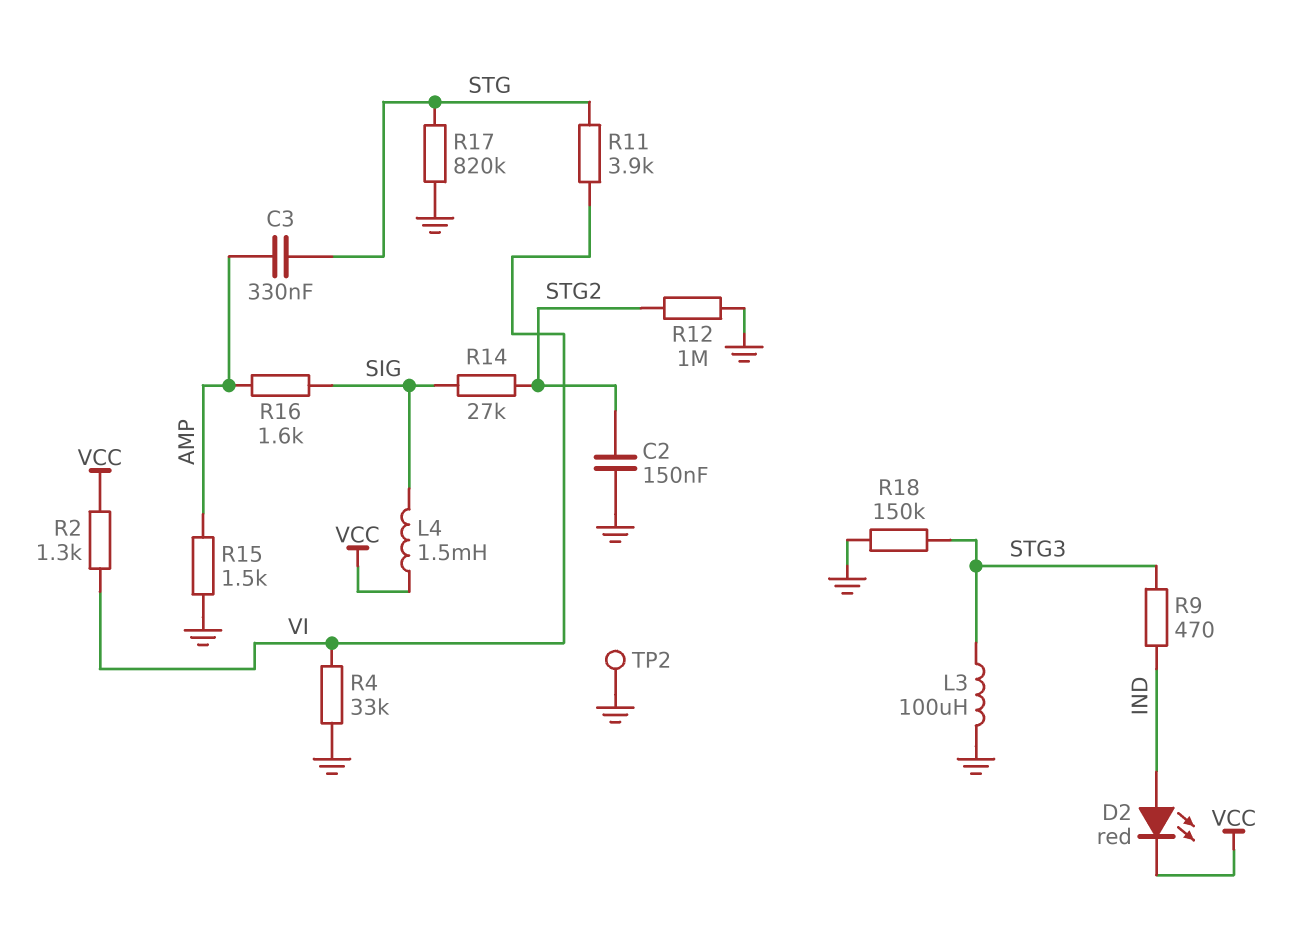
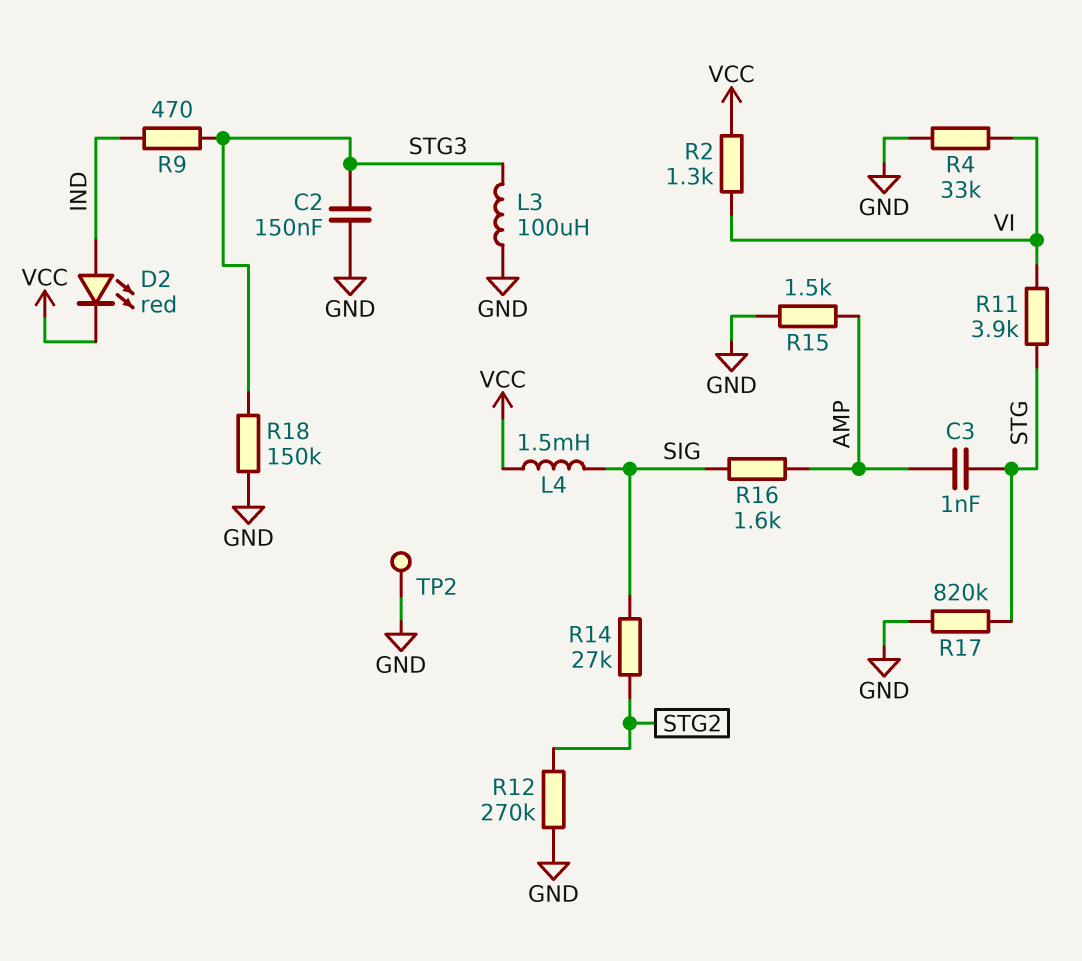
C2: 150nF (GND, STG2) -> 150nF (GND, STG3)
C3: 330nF (AMP, STG) -> 1nF (AMP, STG)
R12: 1M (GND, STG2) -> 270k (GND, STG2)

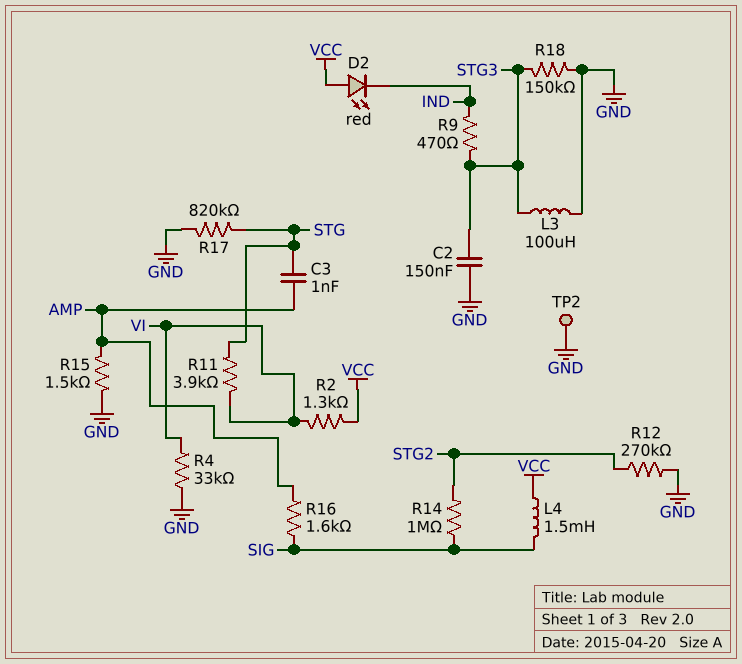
D2: LED red (A IND, K VCC) -> LED red (A VCC, K IND)
R14: 27k (SIG, STG2) -> 1M (SIG, STG2)

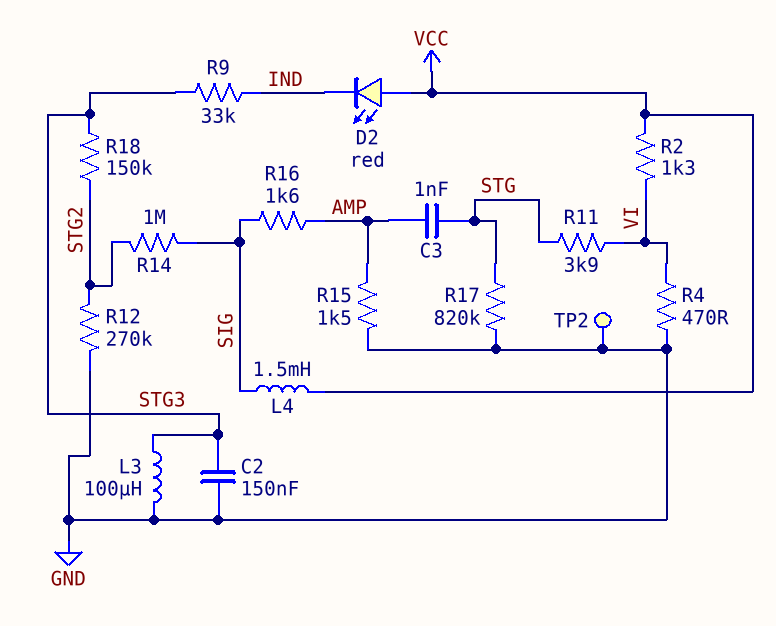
R4: 33k (GND, VI) -> 470 (GND, VI)
R9: 470 (IND, STG3) -> 33k (IND, STG3)
R18: 150k (GND, STG3) -> 150k (STG2, STG3)

